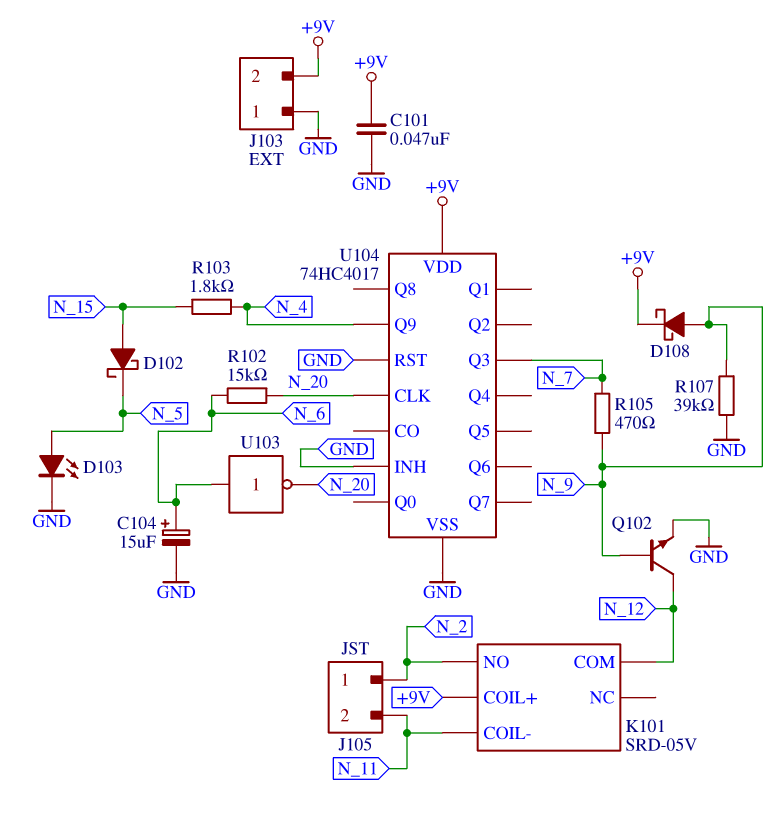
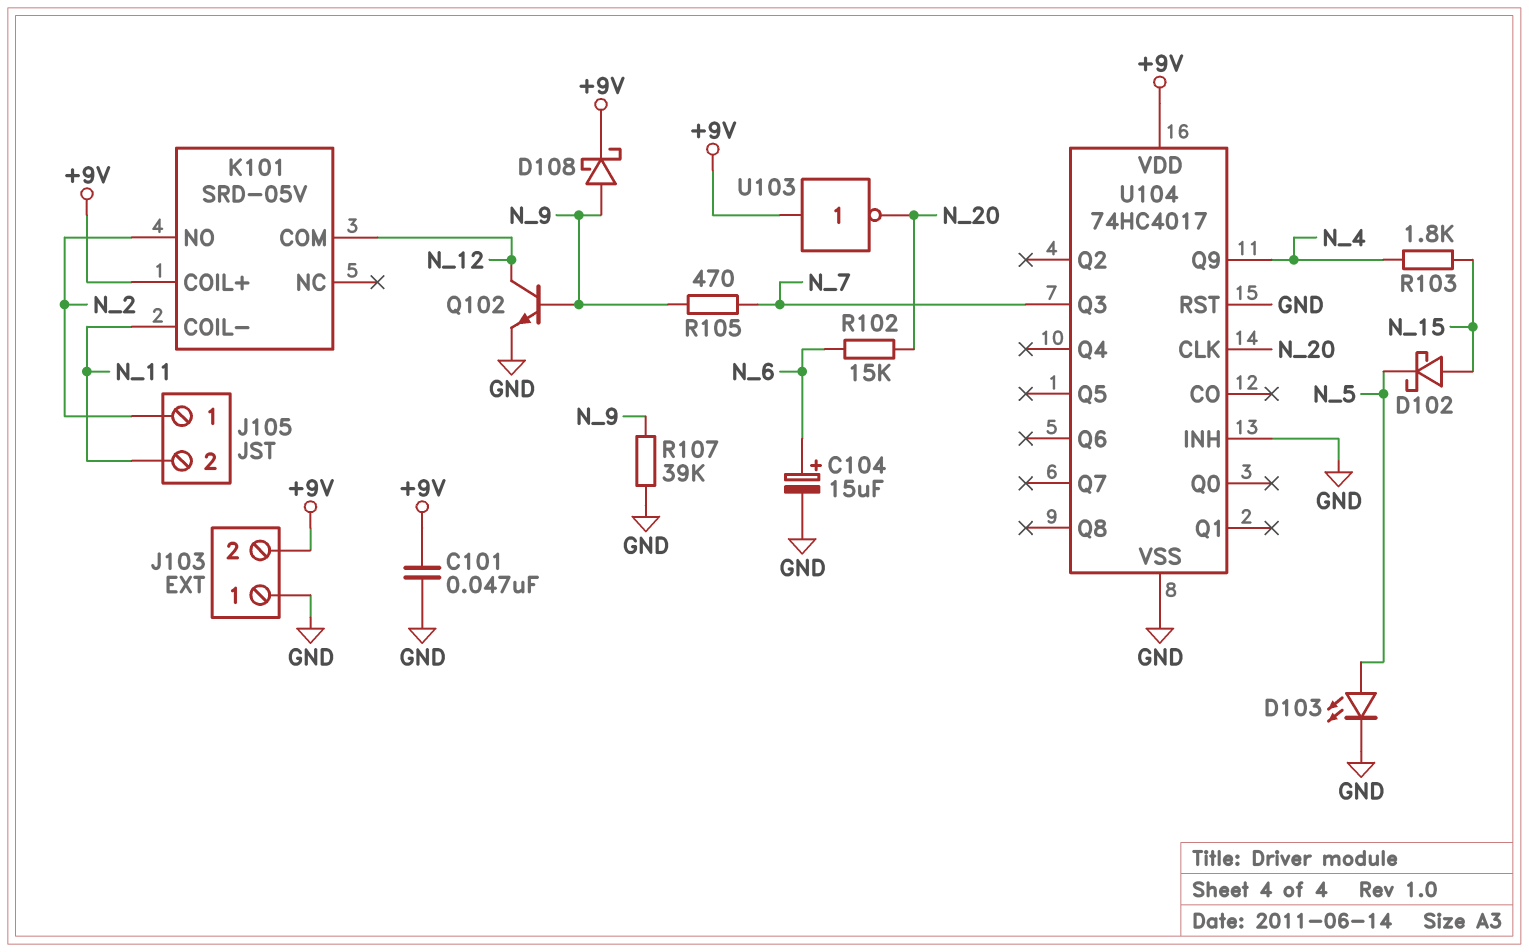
U103: NOT (in N_6, out N_20) -> NOT (in +9V, out N_20)

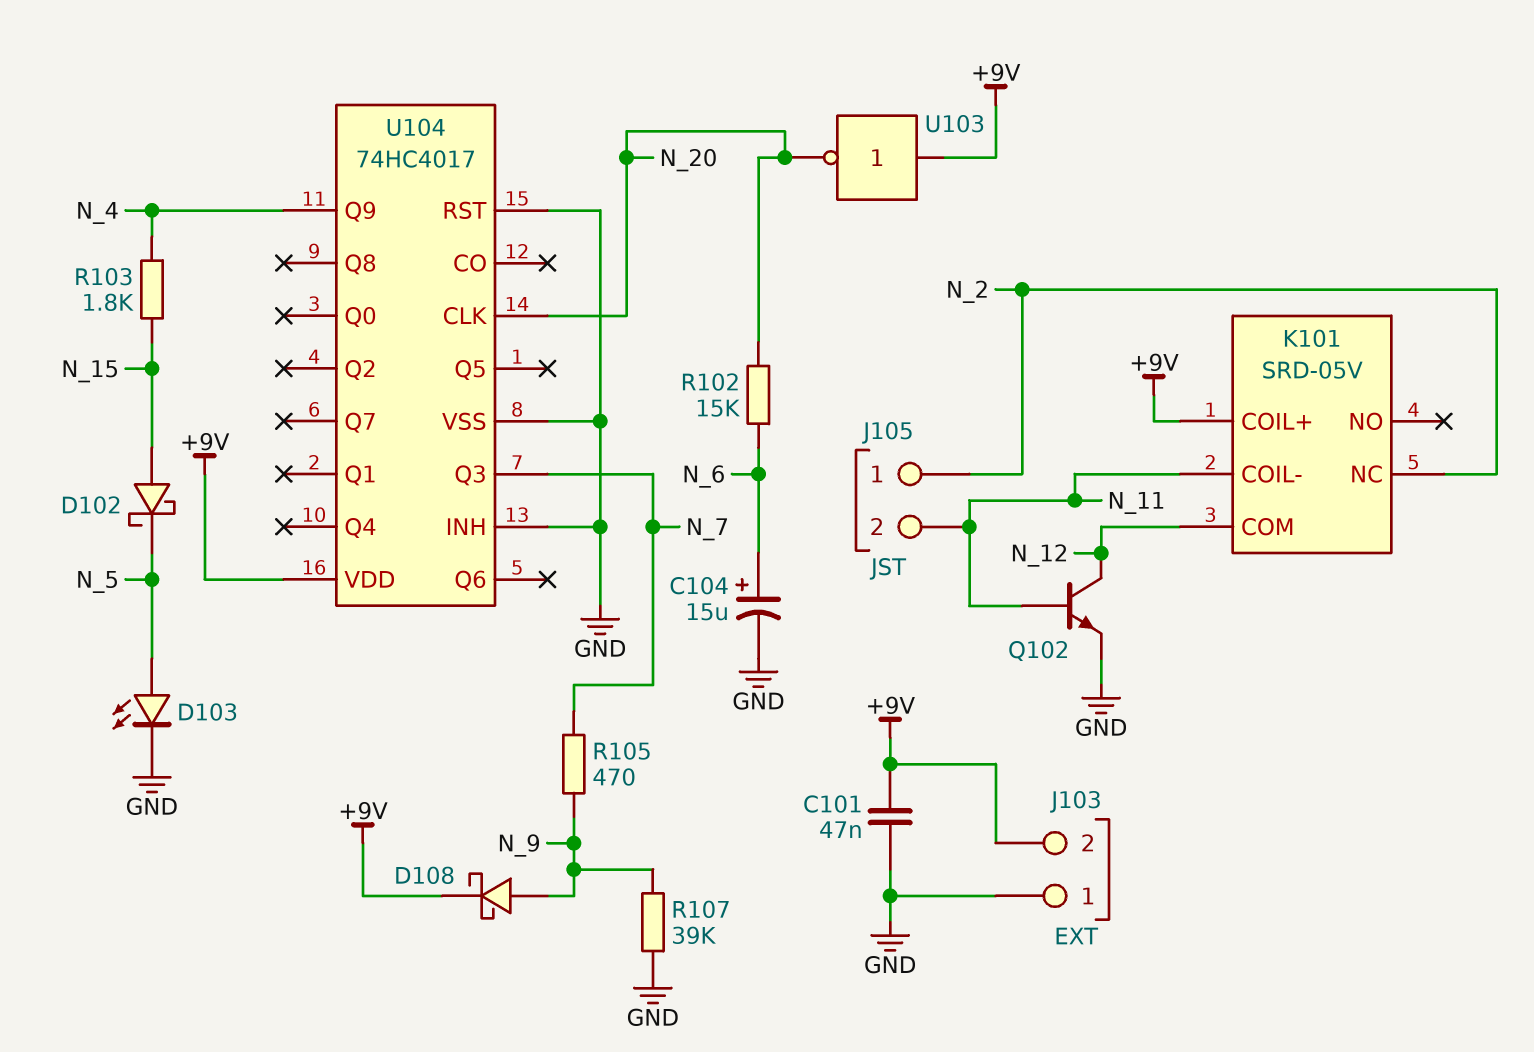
K101 pin NC: none -> N_2
K101 pin NO: N_2 -> none
Q102: NPN (B N_9, C N_12, E GND) -> NPN (B N_11, C N_12, E GND)

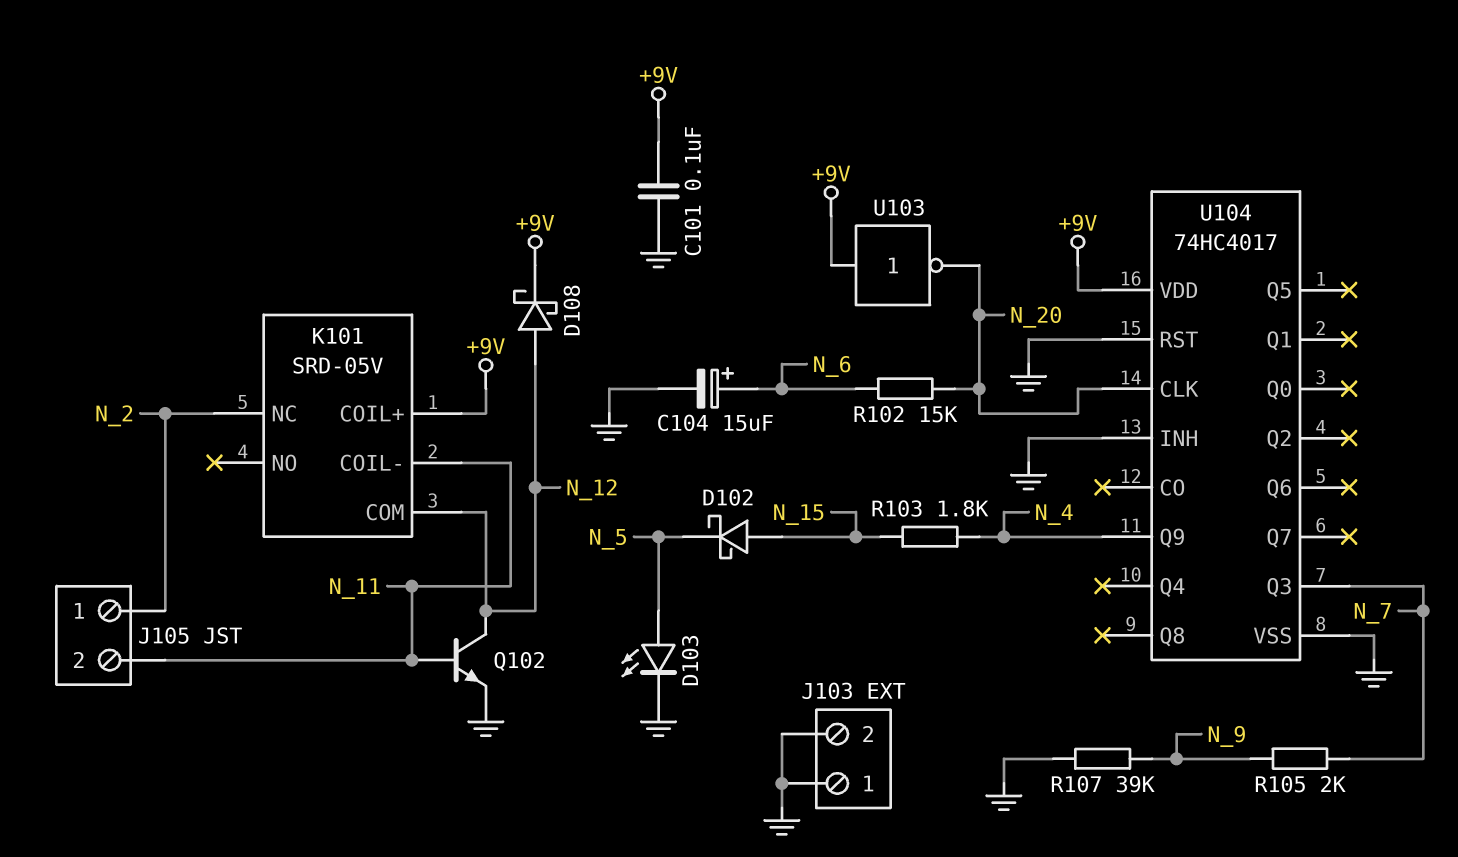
C101: 47nF (+9V, GND) -> 100nF (+9V, GND)
D108: schottky (A N_9, K +9V) -> schottky (A N_12, K +9V)
J103 pin 2: +9V -> GND
R105: 470 (N_7, N_9) -> 2k (N_7, N_9)

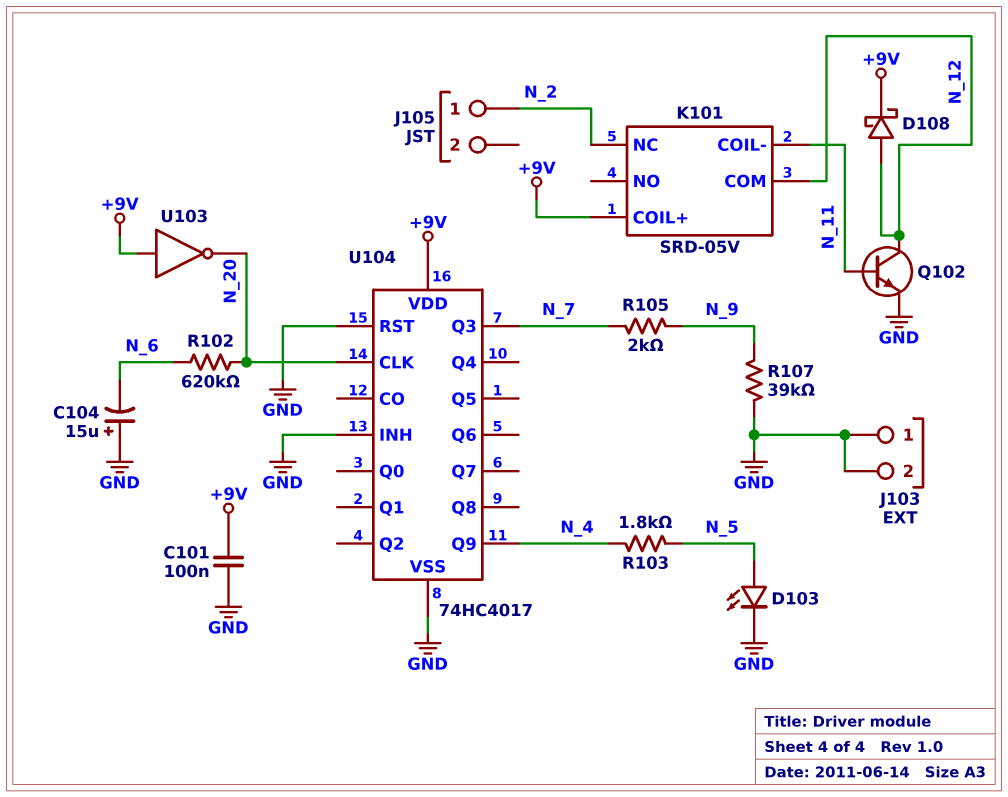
C104: 15uF (plus N_6, minus GND) -> 15uF (plus GND, minus N_6)
D102: schottky (A N_15, K N_5) -> none
J105 pin 2: N_11 -> none
R102: 15k (N_6, N_20) -> 620k (N_6, N_20)
R103: 1.8k (N_4, N_15) -> 1.8k (N_4, N_5)

